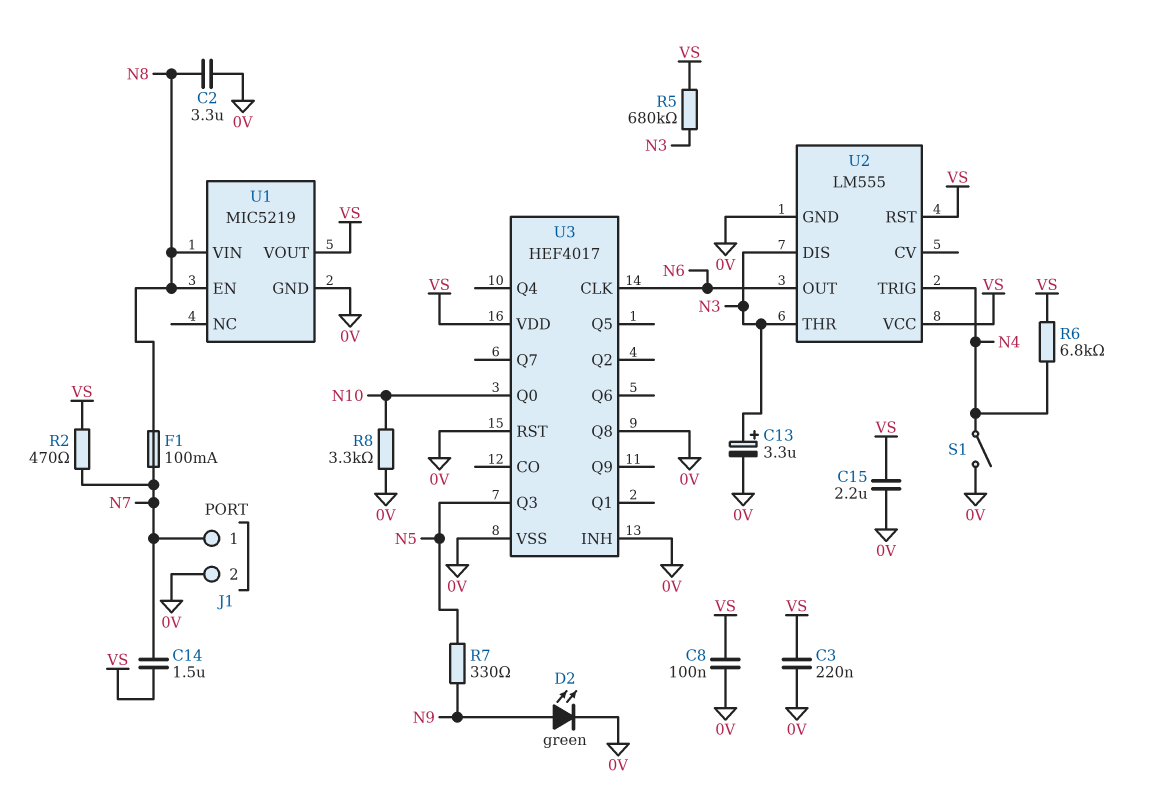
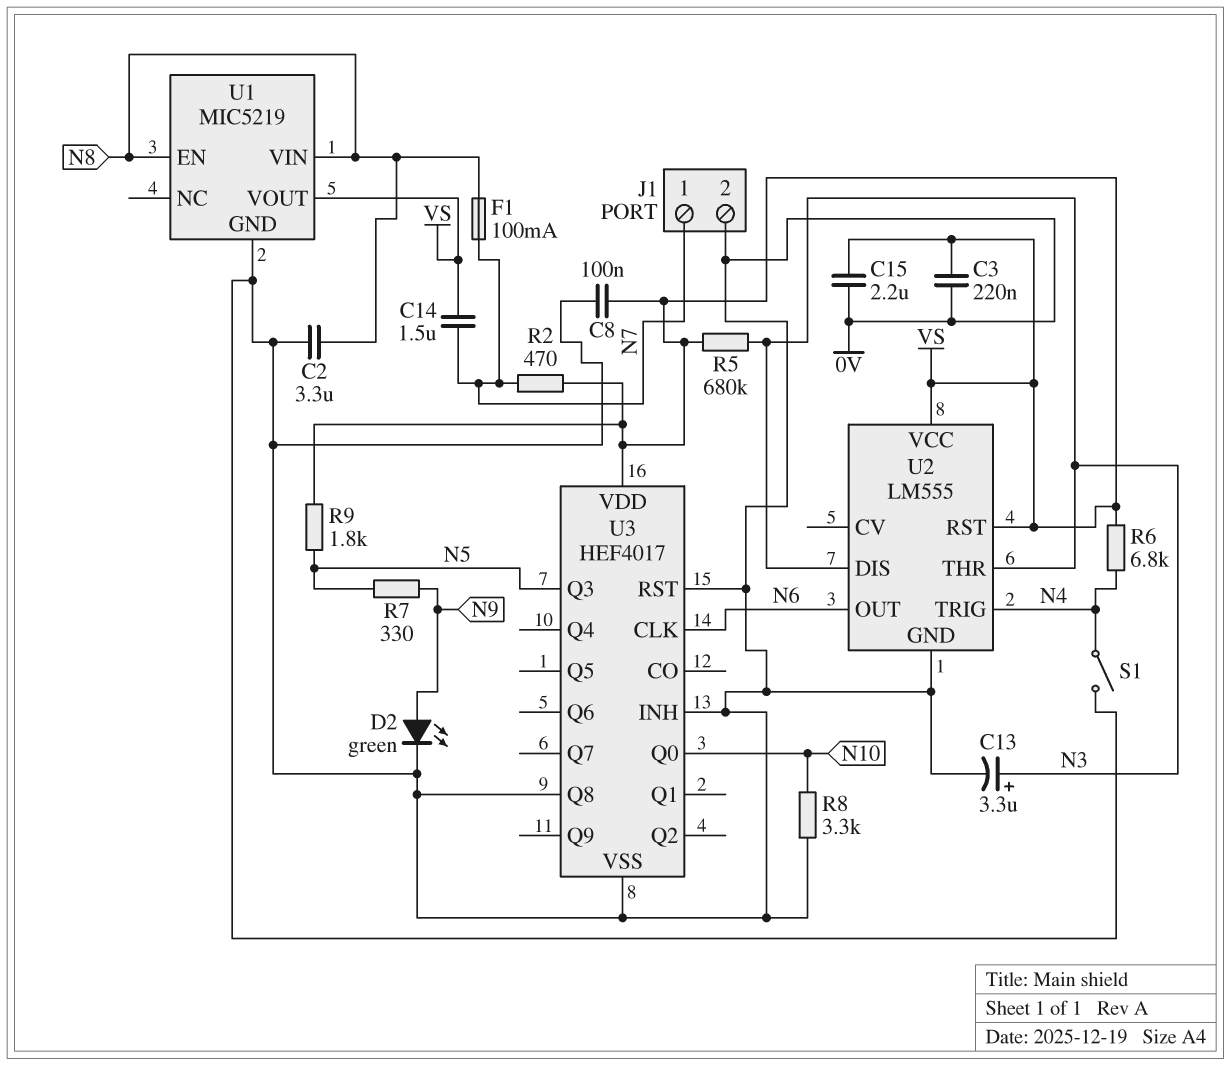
R9: none -> 1.8k (N5, VS)

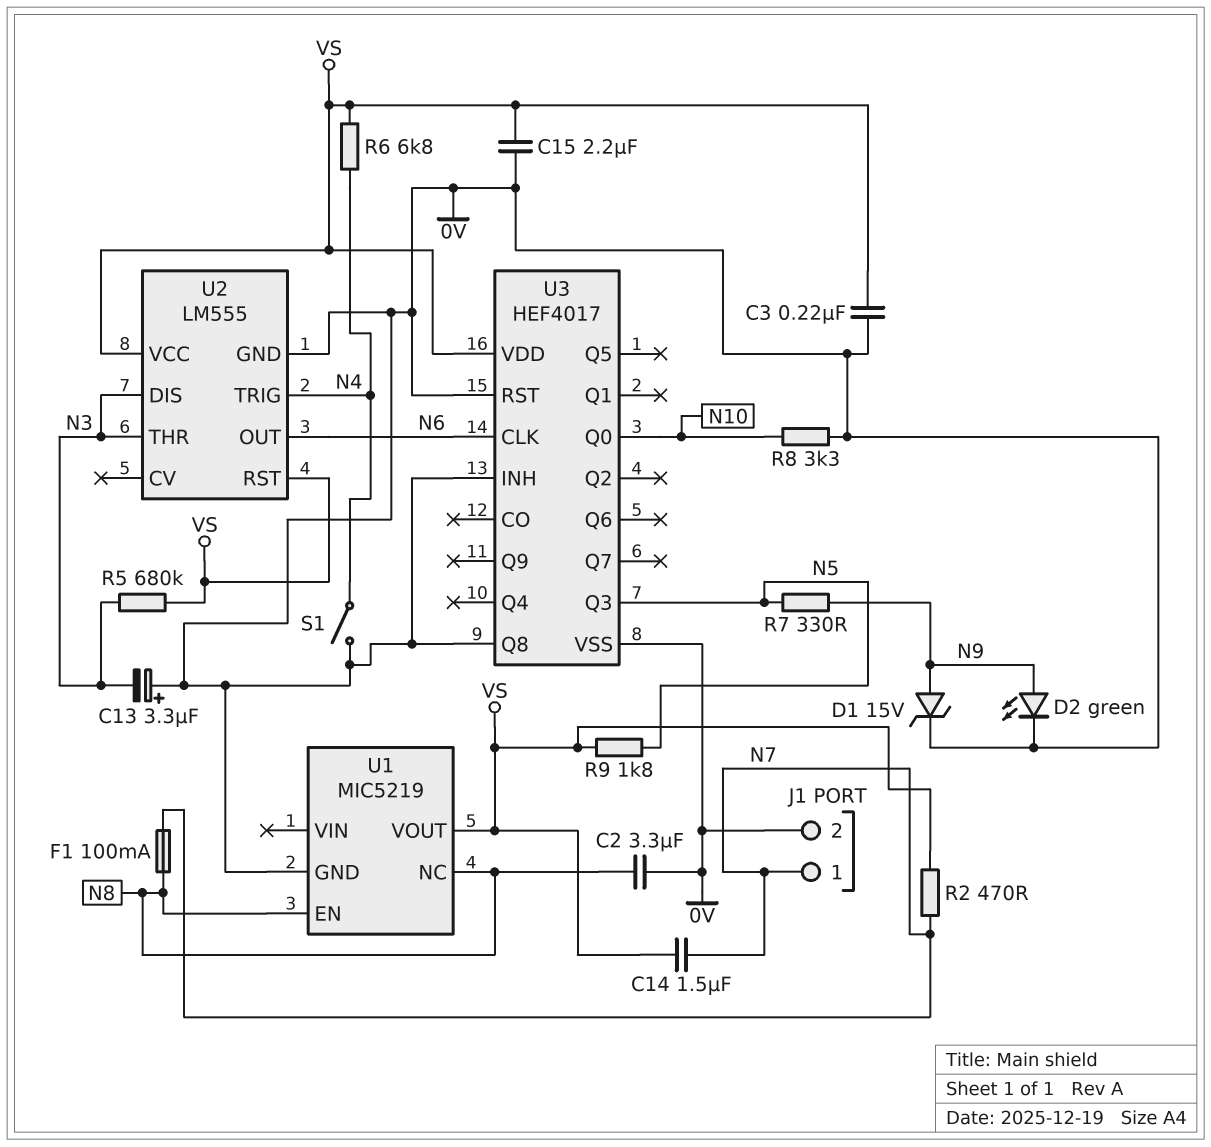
C8: 100nF (0V, VS) -> none
C13: 3.3uF (plus N3, minus 0V) -> 3.3uF (plus 0V, minus N3)
D1: none -> zener 15V (A N9, K 0V)
U1 pin NC: none -> N8
U1 pin VIN: N8 -> none

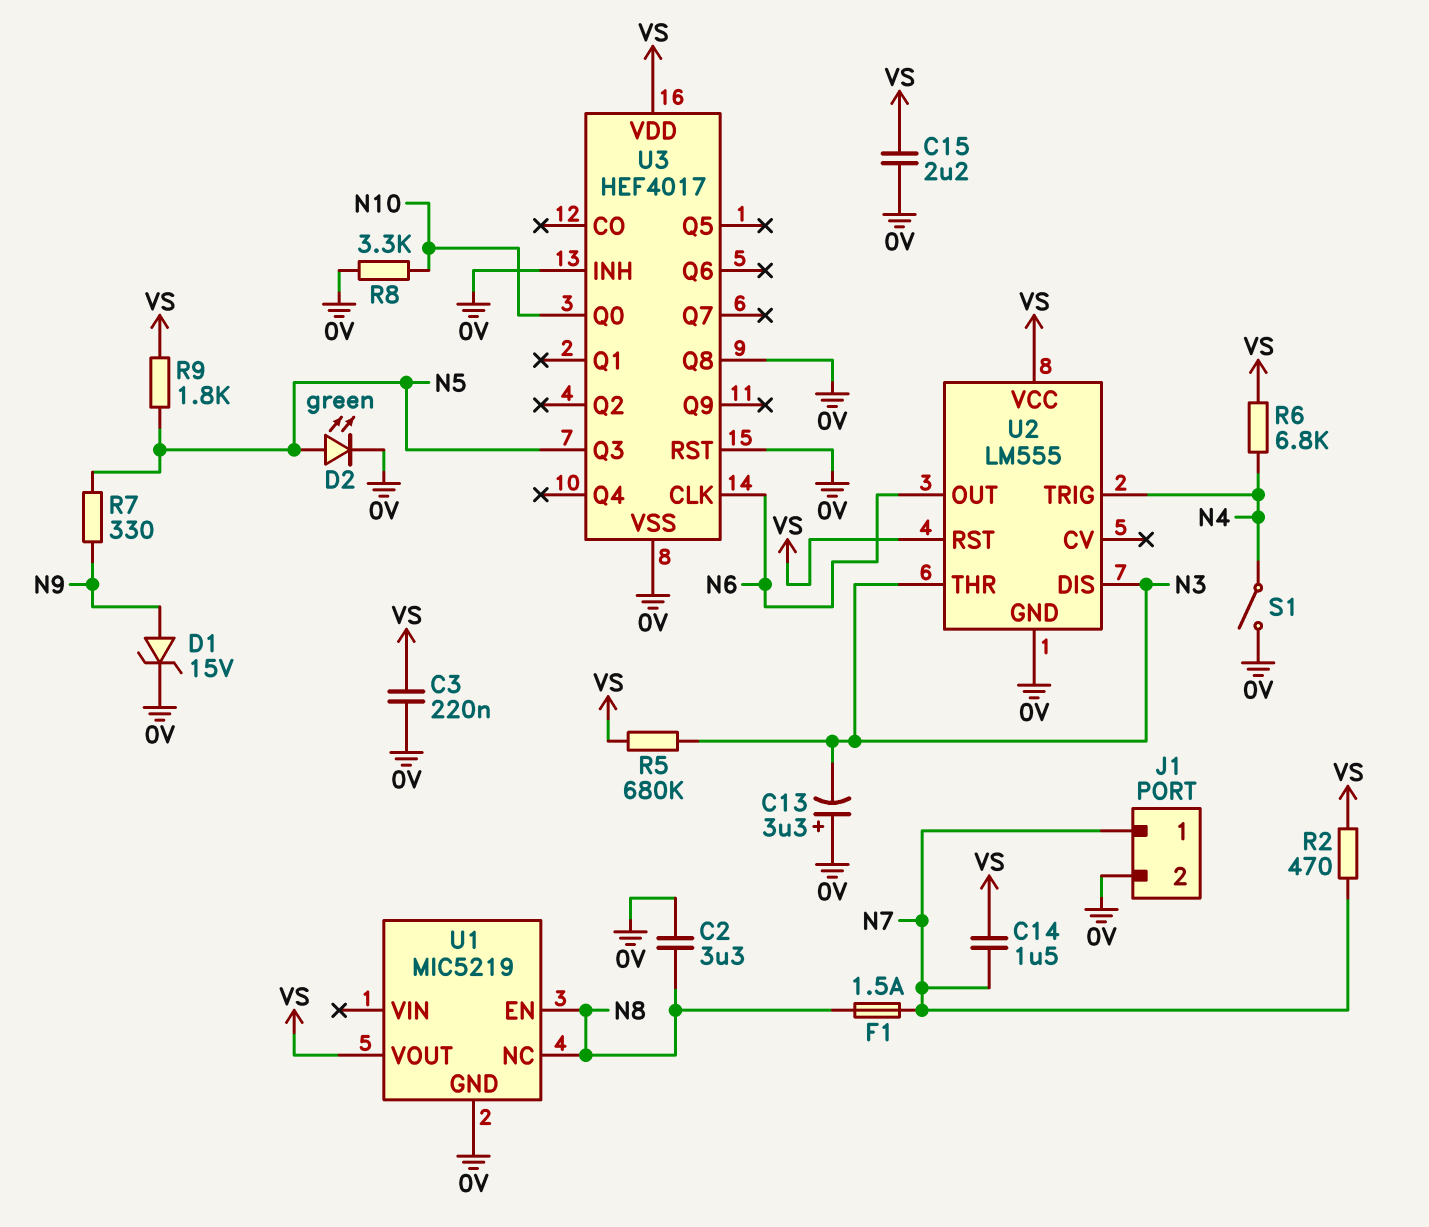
D2: LED green (A N9, K 0V) -> LED green (A N5, K 0V)
F1: 100mA (N7, N8) -> 1.5A (N7, N8)

